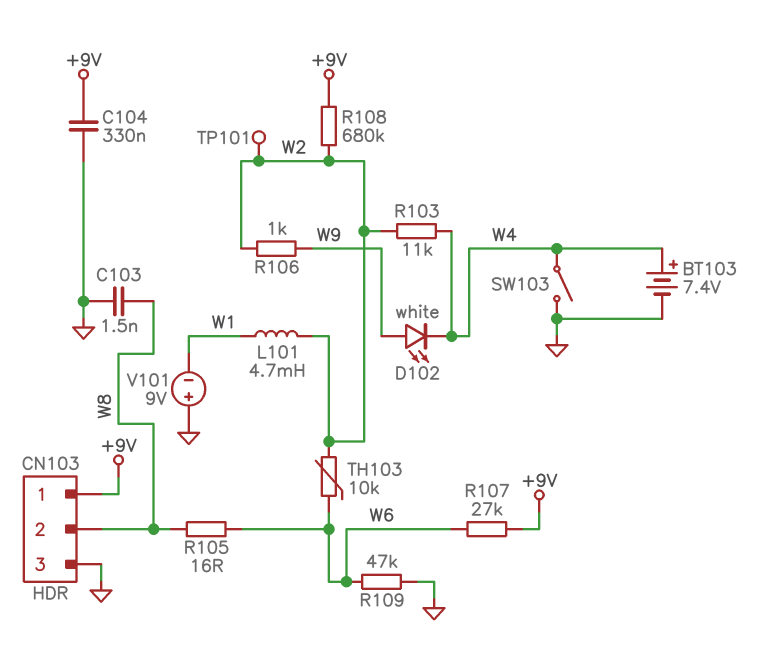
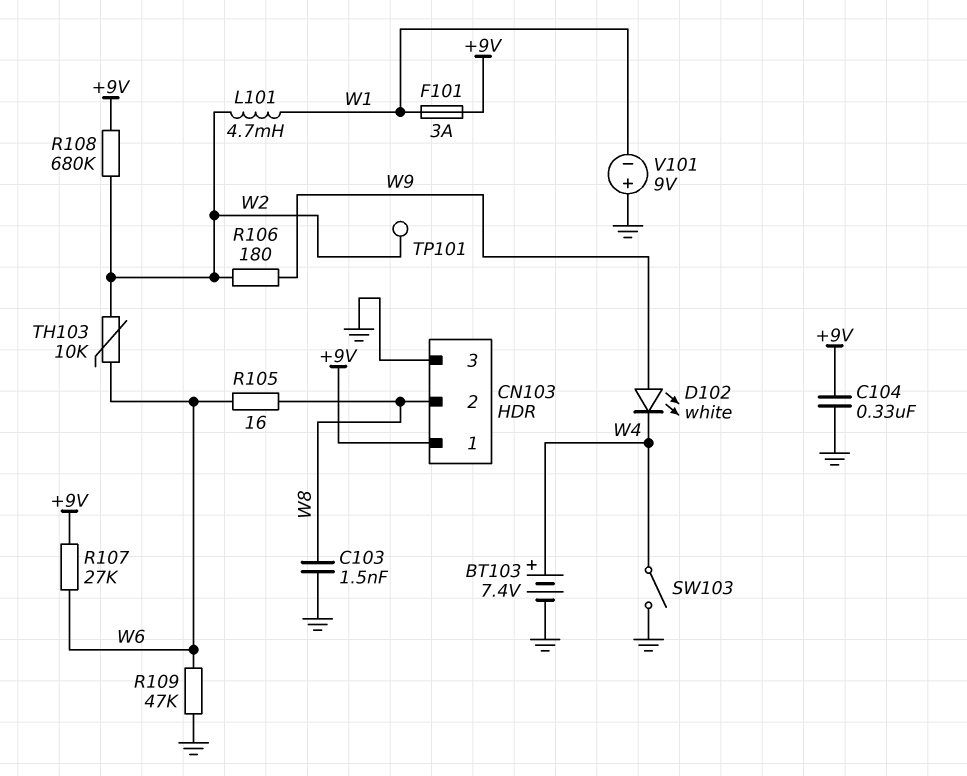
F101: none -> 3A (+9V, W1)
R103: 11k (W2, W4) -> none
R106: 1k (W2, W9) -> 180 (W2, W9)

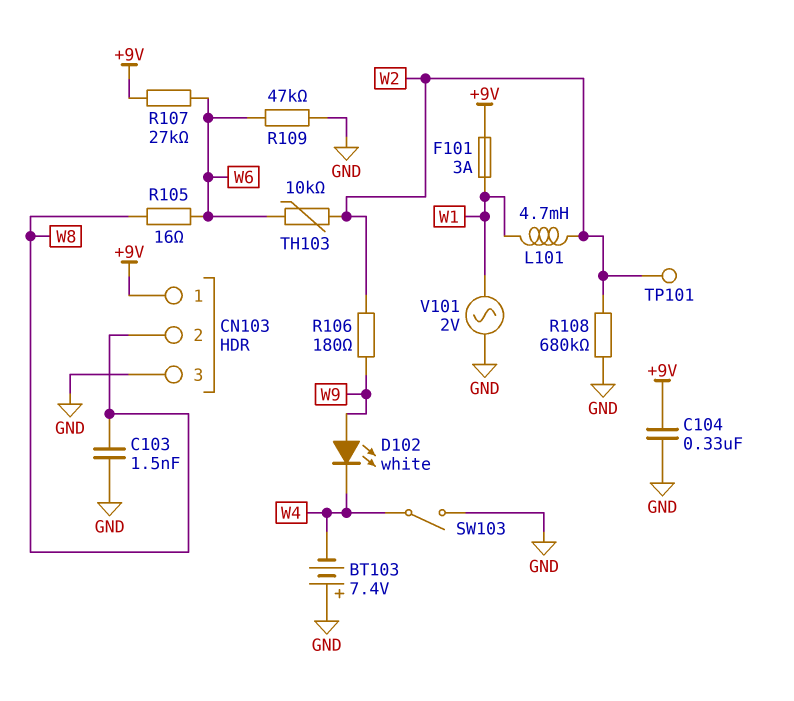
BT103: 7.4V (plus W4, minus GND) -> 7.4V (plus GND, minus W4)
R108: 680k (+9V, W2) -> 680k (GND, W2)
V101: 9V (plus GND, minus W1) -> AC 2V (GND, W1)

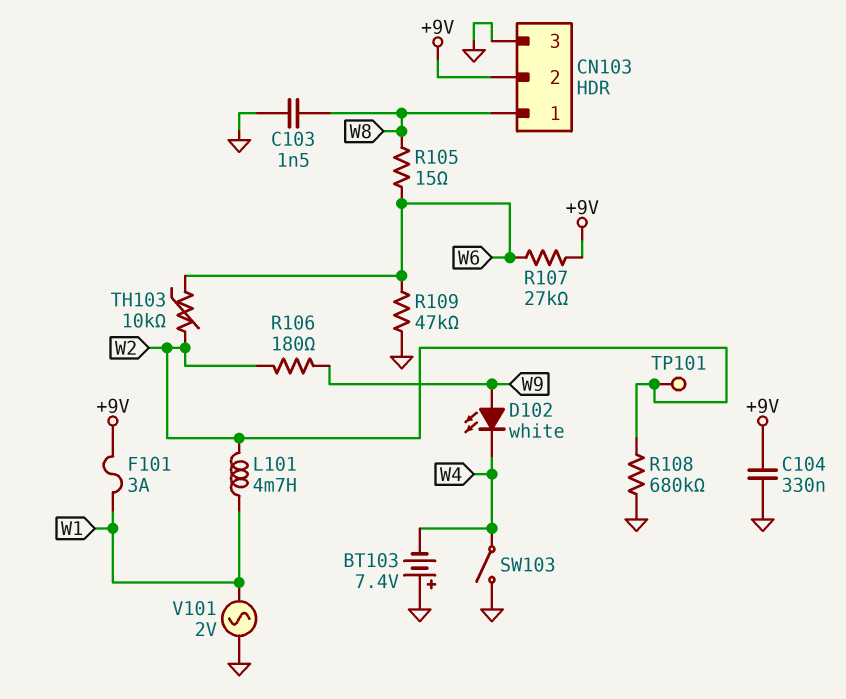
CN103 pin 1: +9V -> W8
CN103 pin 2: W8 -> +9V
R105: 16 (W6, W8) -> 15 (W6, W8)

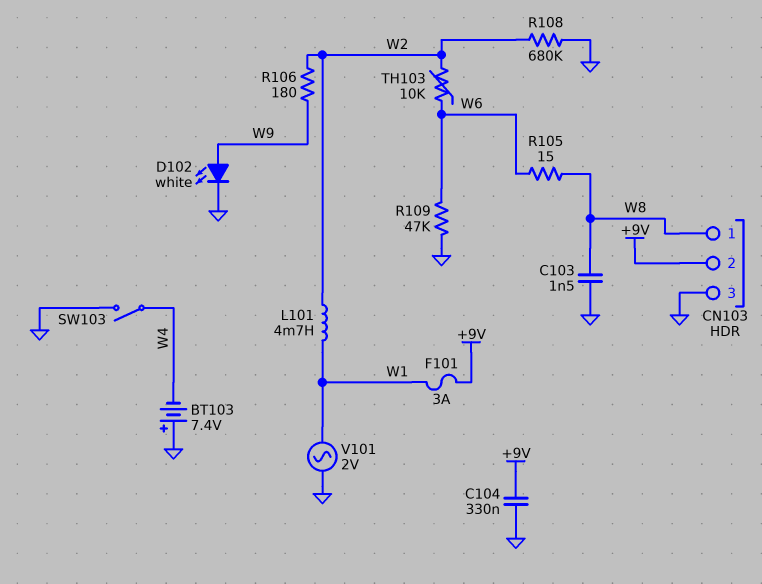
D102: LED white (A W9, K W4) -> LED white (A W9, K GND)
R107: 27k (+9V, W6) -> none
TP101: test point (W2) -> none

